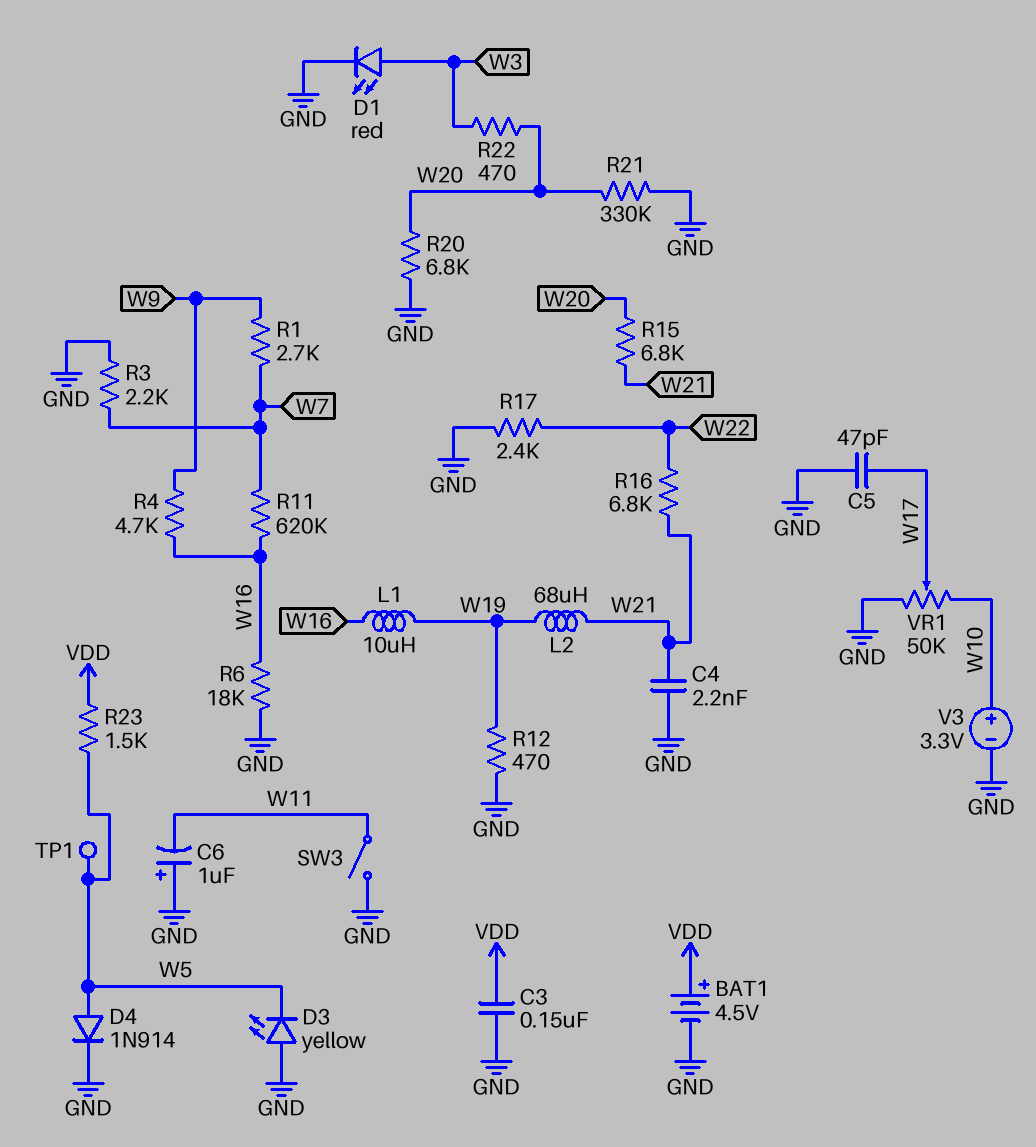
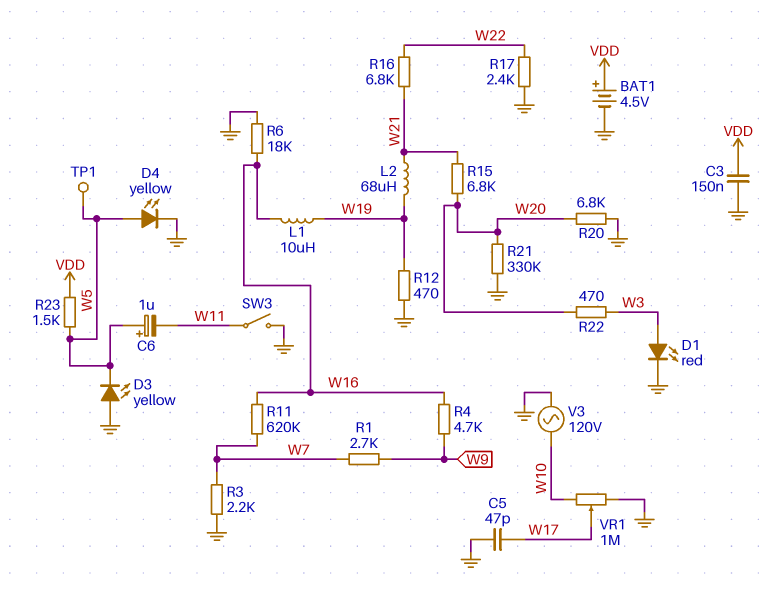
C4: 2.2nF (GND, W21) -> none
C6: 1uF (plus GND, minus W11) -> 1uF (plus W5, minus W11)
D4: diode 1N914 (A W5, K GND) -> LED yellow (A W5, K GND)
V3: 3.3V (plus W10, minus GND) -> AC 120V (GND, W10)
VR1: 50k (GND, W10, wiper W17) -> 1M (GND, W10, wiper W17)

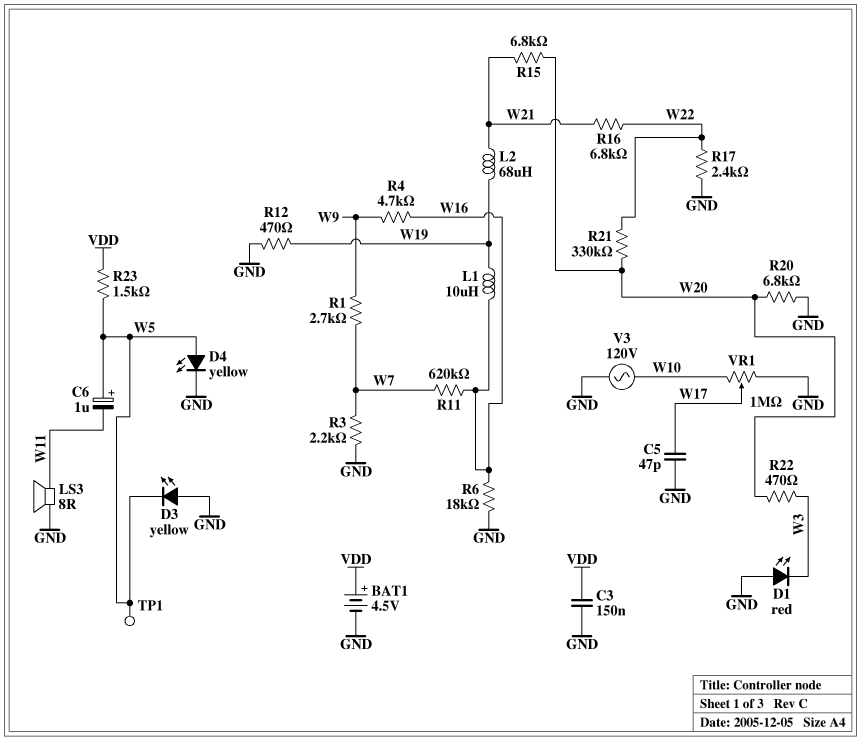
D1: LED red (A W3, K GND) -> LED red (A GND, K W3)
LS3: none -> speaker 8R (GND, W11)
R21: 330k (GND, W20) -> 330k (W20, W22)
SW3: switch (GND, W11) -> none

